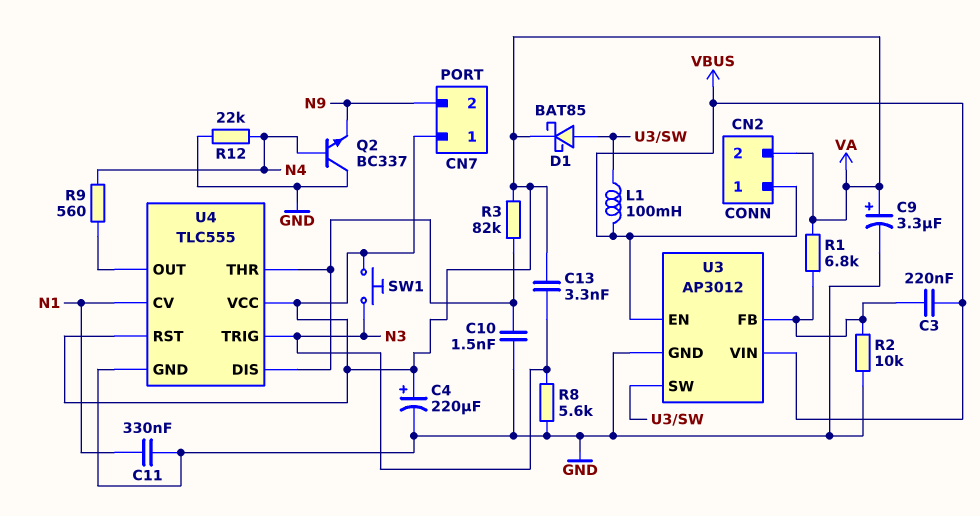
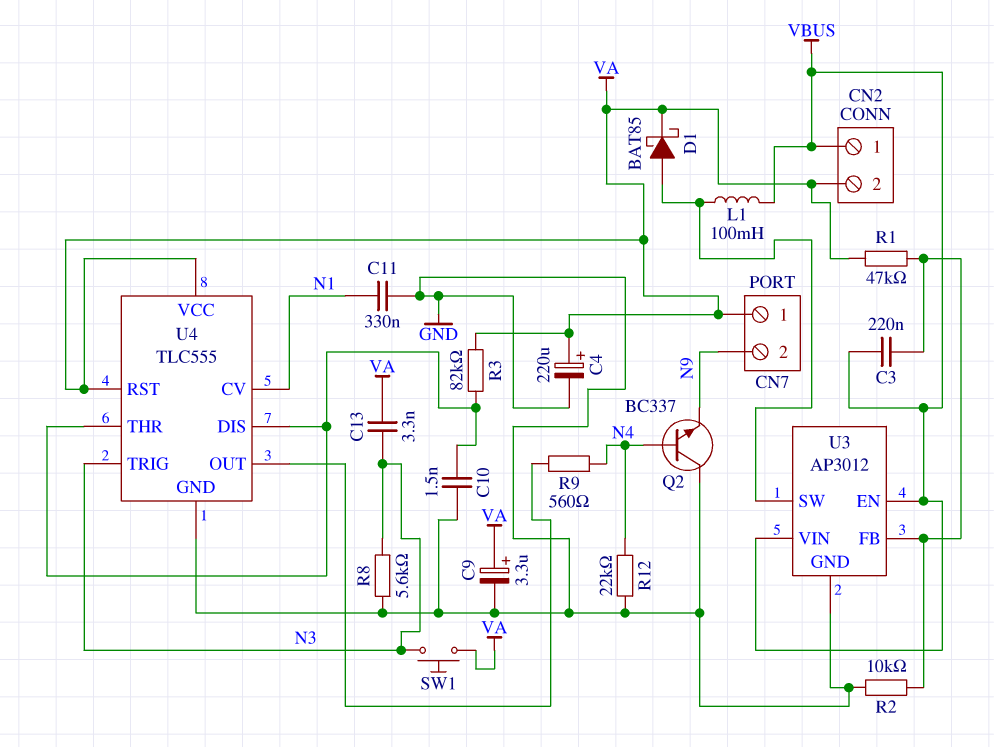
R1: 6.8k (U3/FB, VA) -> 47k (U3/FB, VA)

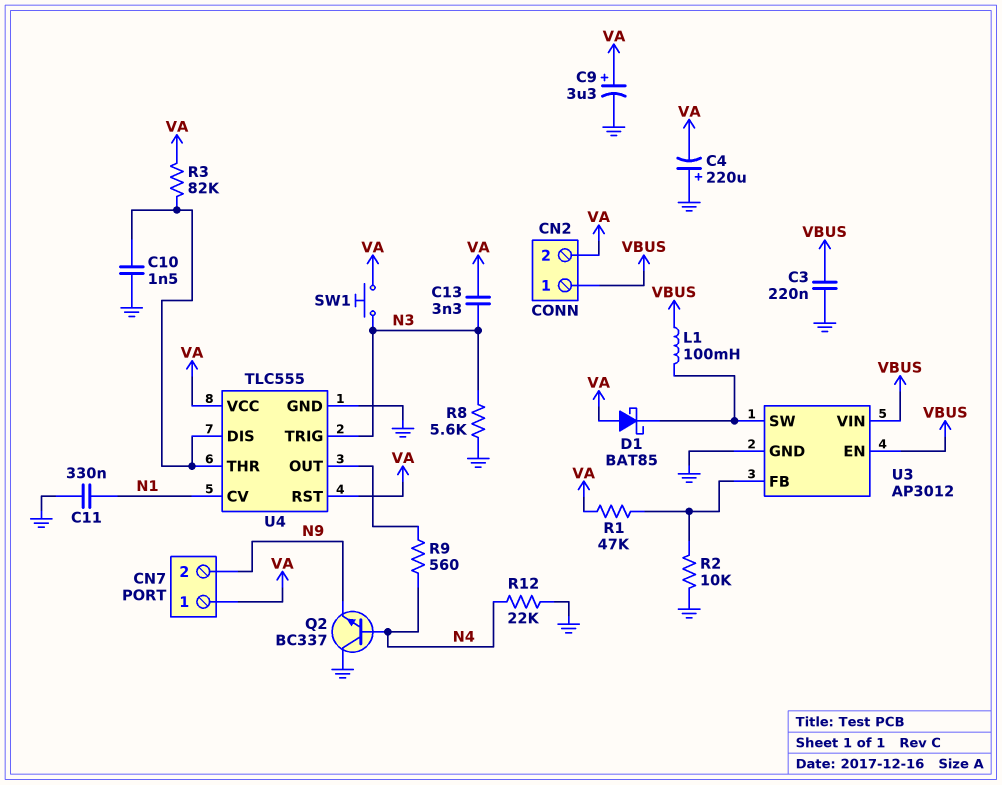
C3: 220nF (U3/FB, VBUS) -> 220nF (GND, VBUS)
C4: 220uF (plus VA, minus GND) -> 220uF (plus GND, minus VA)
D1: schottky BAT85 (A U3/SW, K VA) -> schottky BAT85 (A VA, K U3/SW)

